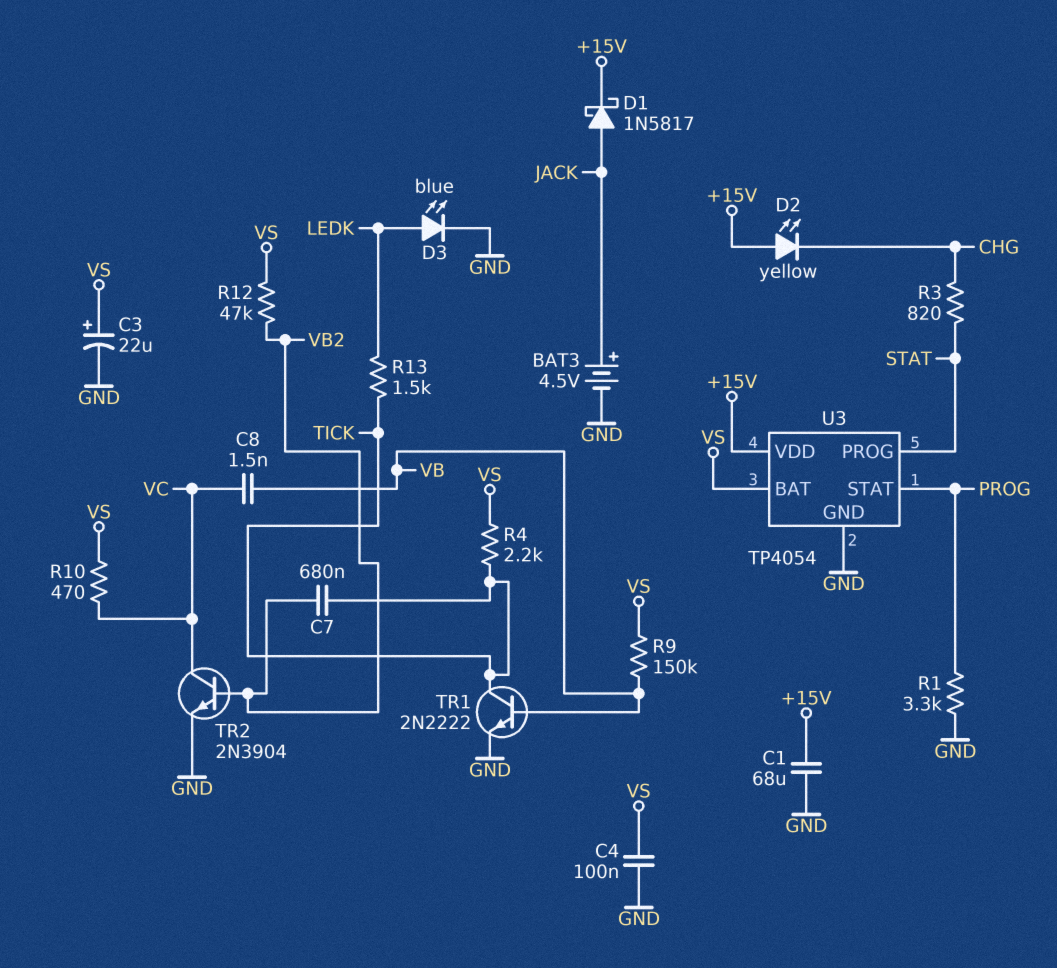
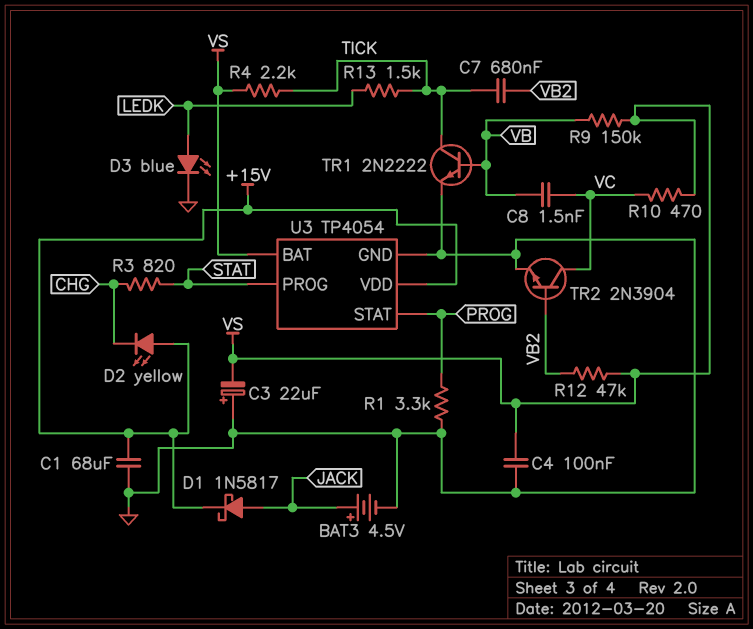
C3: 22uF (plus VS, minus GND) -> 22uF (plus GND, minus VS)

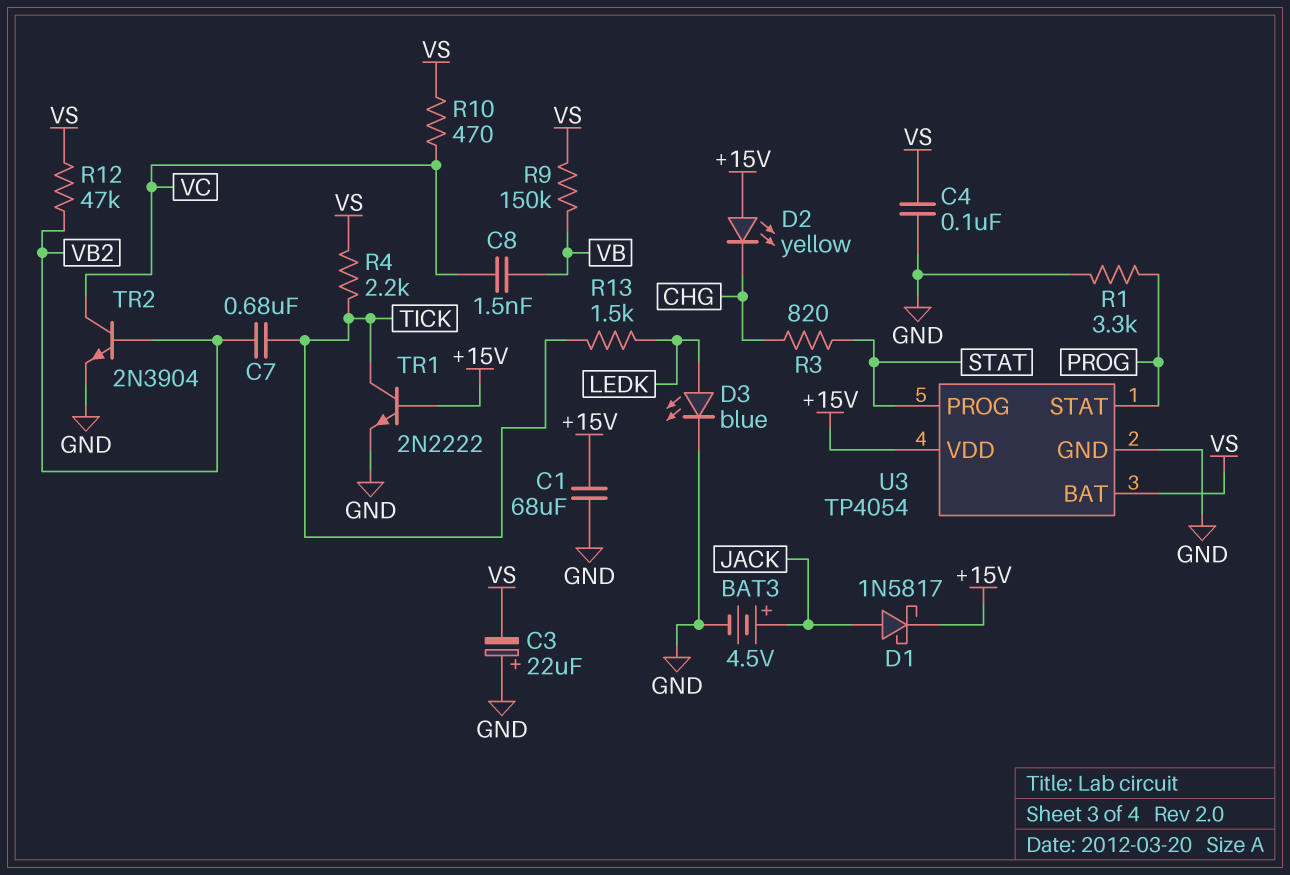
TR1: NPN 2N2222 (B VB, C TICK, E GND) -> NPN 2N2222 (B +15V, C TICK, E GND)

